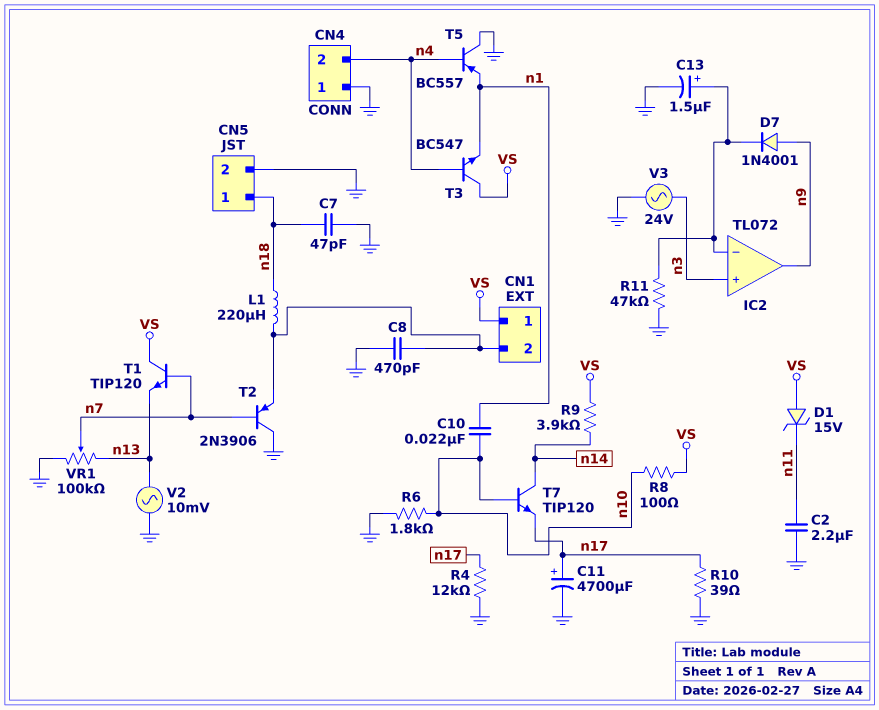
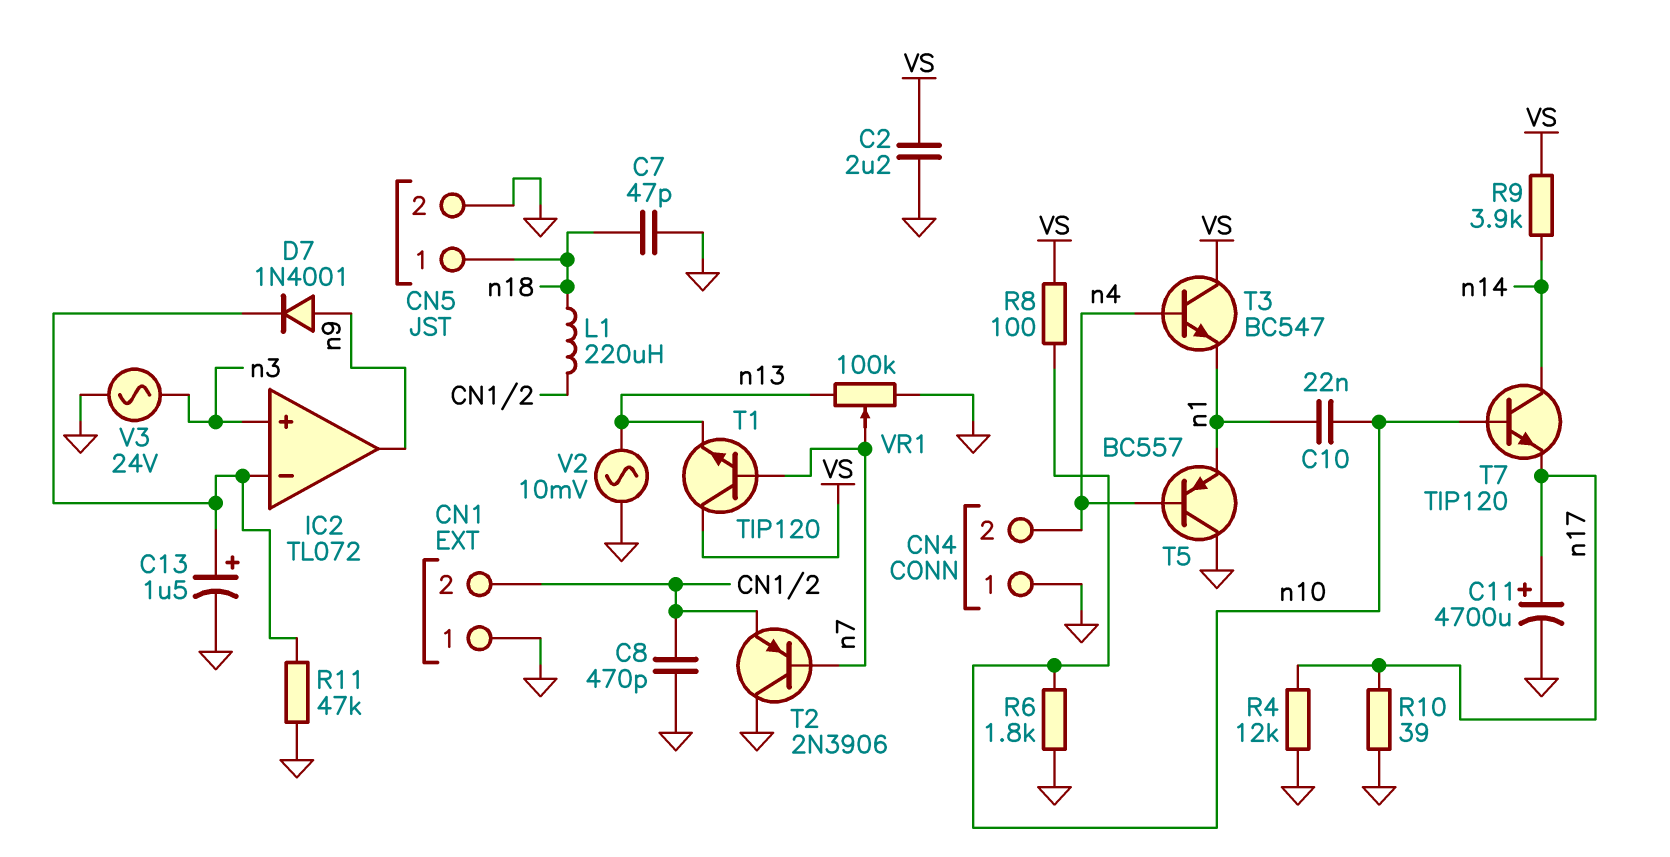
C2: 2.2uF (GND, n11) -> 2.2uF (GND, VS)
CN1 pin 1: VS -> GND
D1: zener 15V (A VS, K n11) -> none

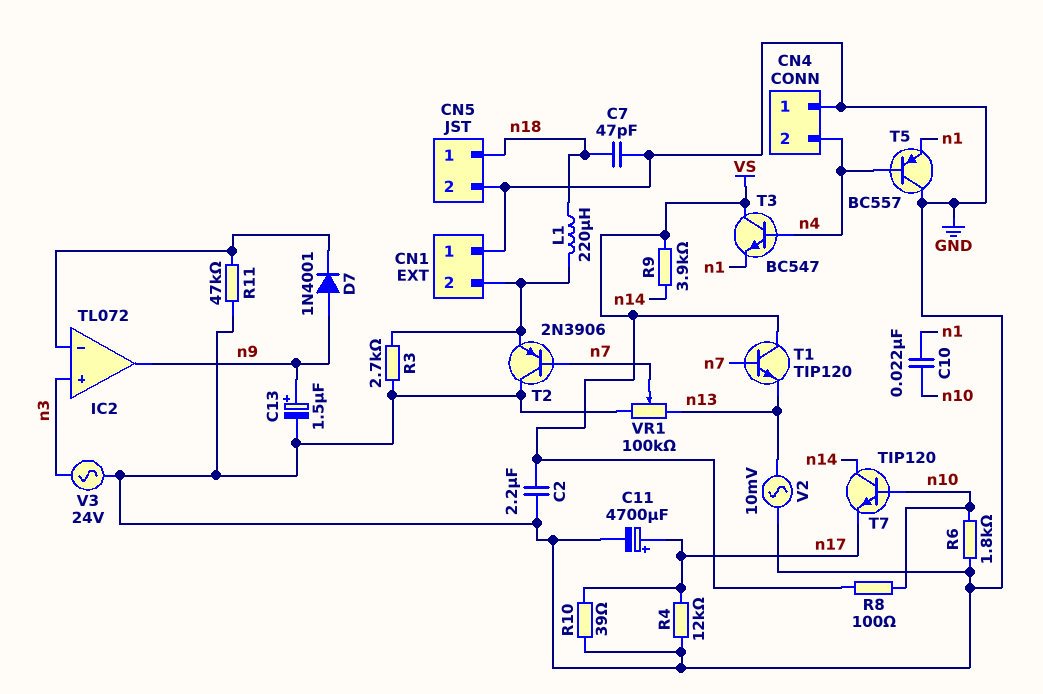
C8: 470pF (CN1/2, GND) -> none
C13: 1.5uF (plus IC2/in-, minus GND) -> 1.5uF (plus n9, minus GND)
R3: none -> 2.7k (CN1/2, GND)

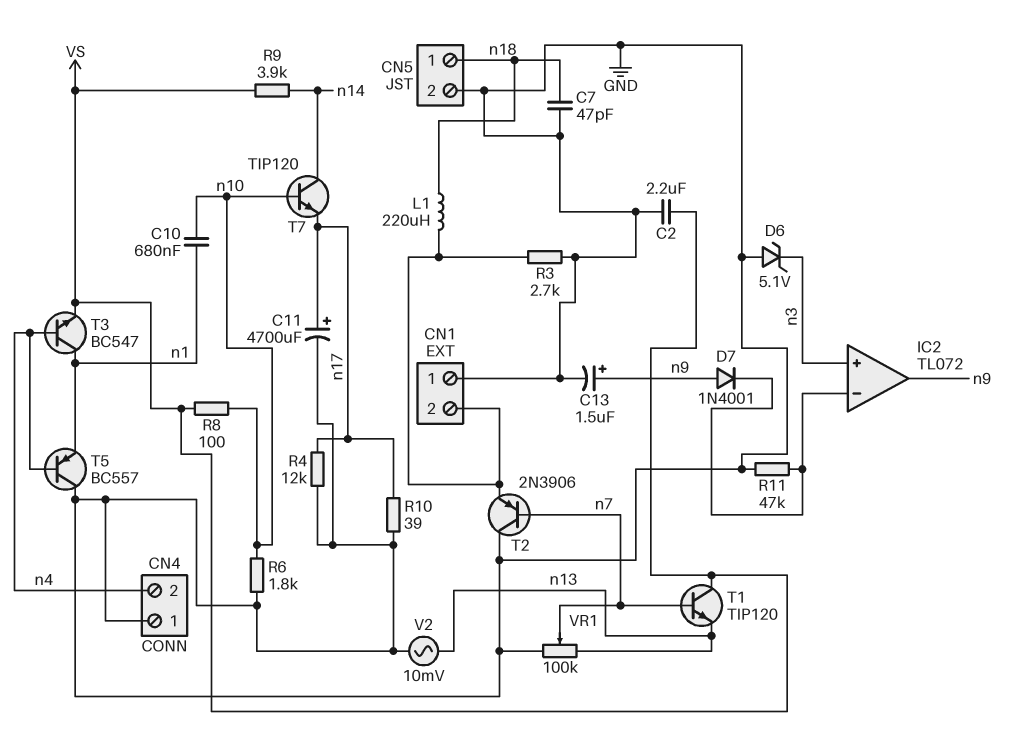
C10: 22nF (n1, n10) -> 680nF (n1, n10)
D6: none -> zener 5.1V (A GND, K n3)
T3: NPN BC547 (B n4, C VS, E n1) -> NPN BC547 (B n4, C n1, E VS)
V3: AC 24V (GND, n3) -> none

